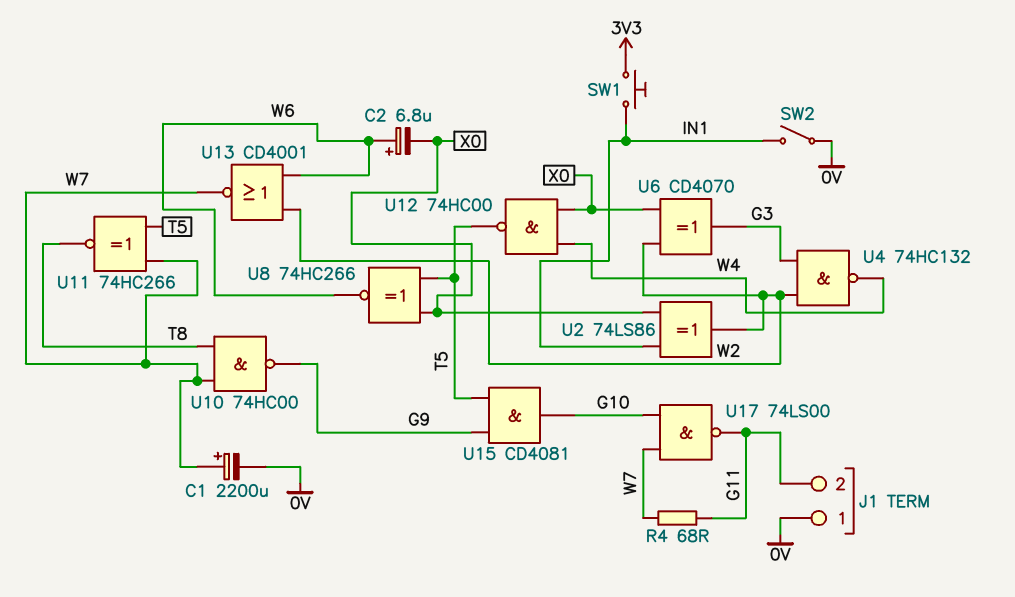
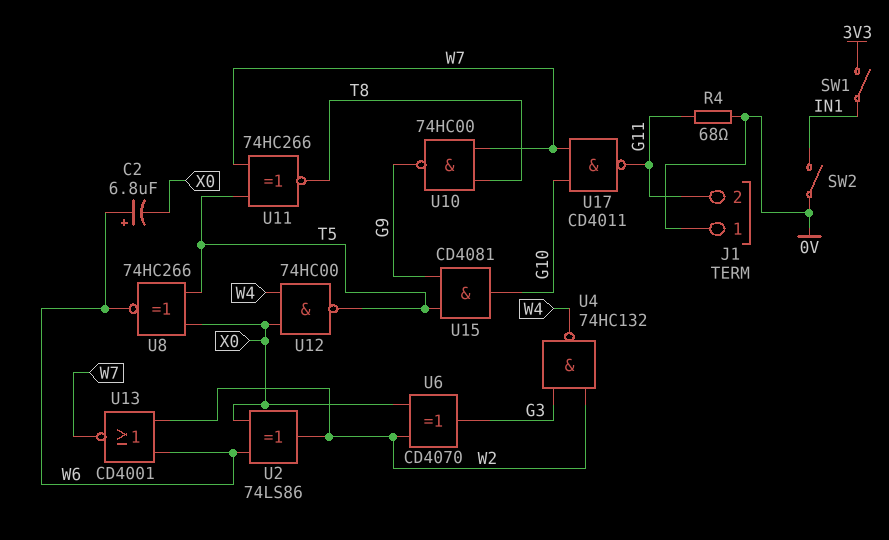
C1: 2200uF (plus W7, minus 0V) -> none
R4: 68 (G11, W7) -> 68 (0V, G11)
SW1: button (3V3, IN1) -> switch (3V3, IN1)
U2: XOR 74LS86 (in IN1, in X0, out W2) -> XOR 74LS86 (in W6, in X0, out W2)
U17: NAND 74LS00 (in G10, in W7, out G11) -> NAND CD4011 (in G10, in W7, out G11)

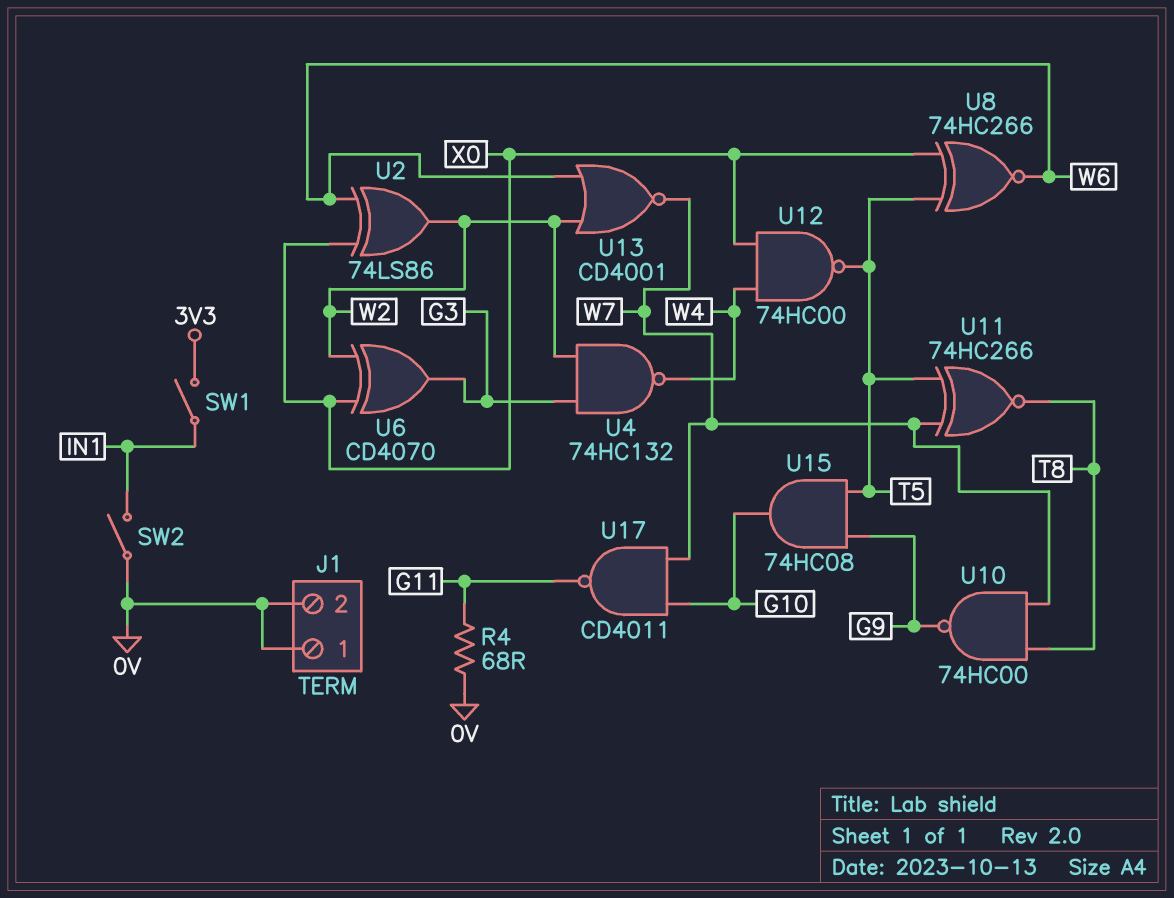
C2: 6.8uF (plus W6, minus X0) -> none
J1 pin 2: G11 -> 0V
U15: AND CD4081 (in G9, in T5, out G10) -> AND 74HC08 (in G9, in T5, out G10)

